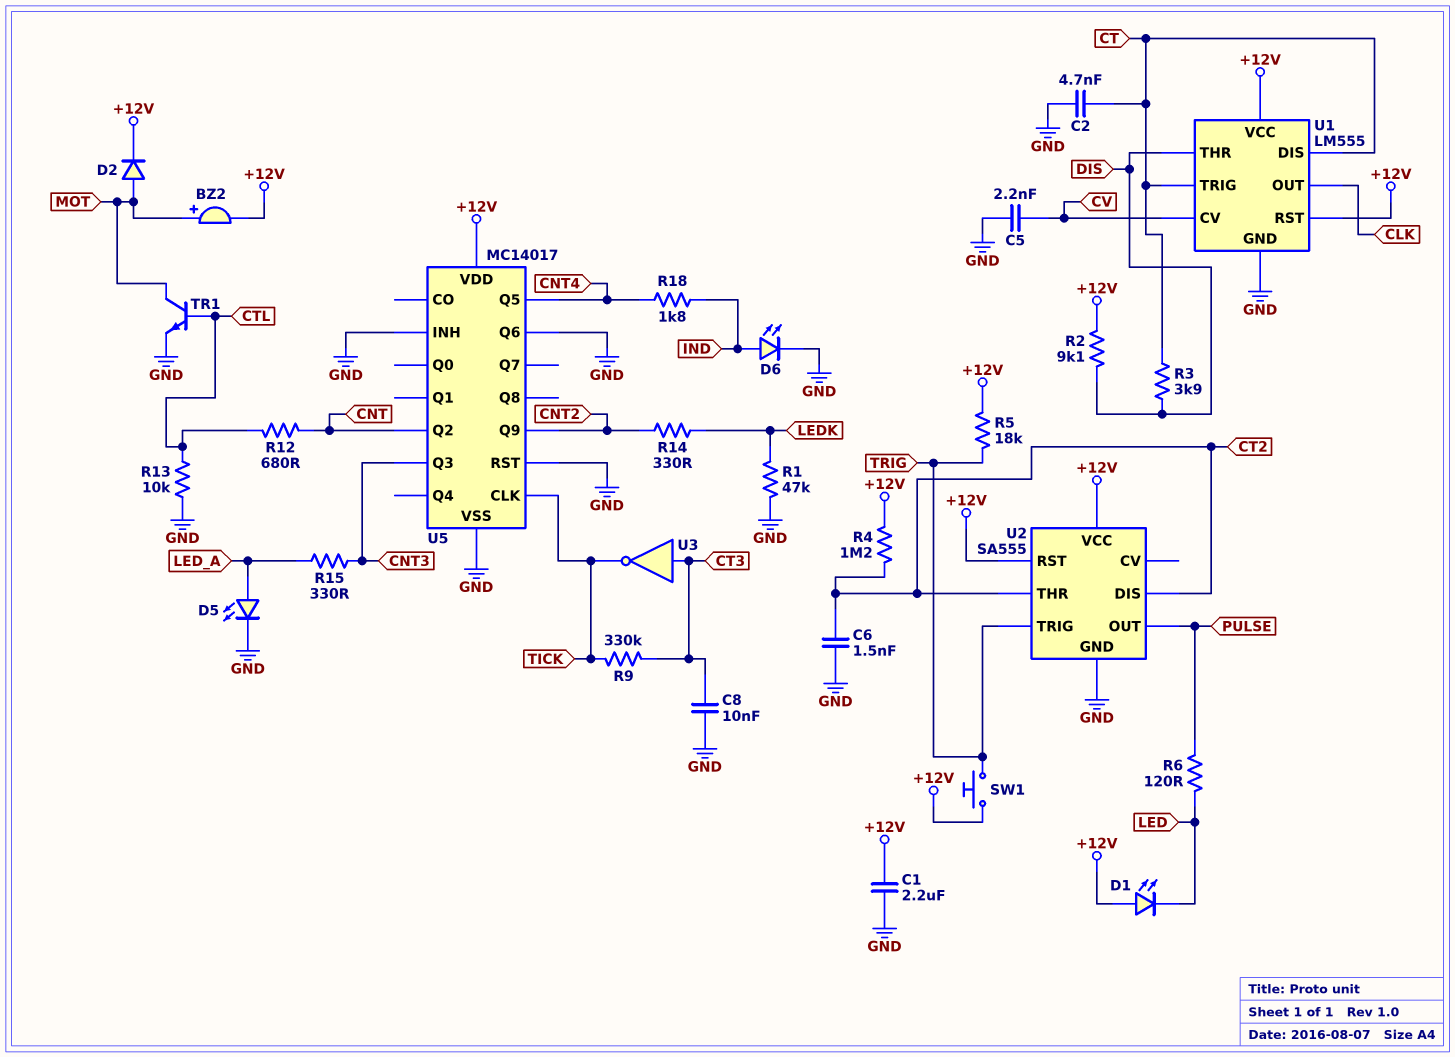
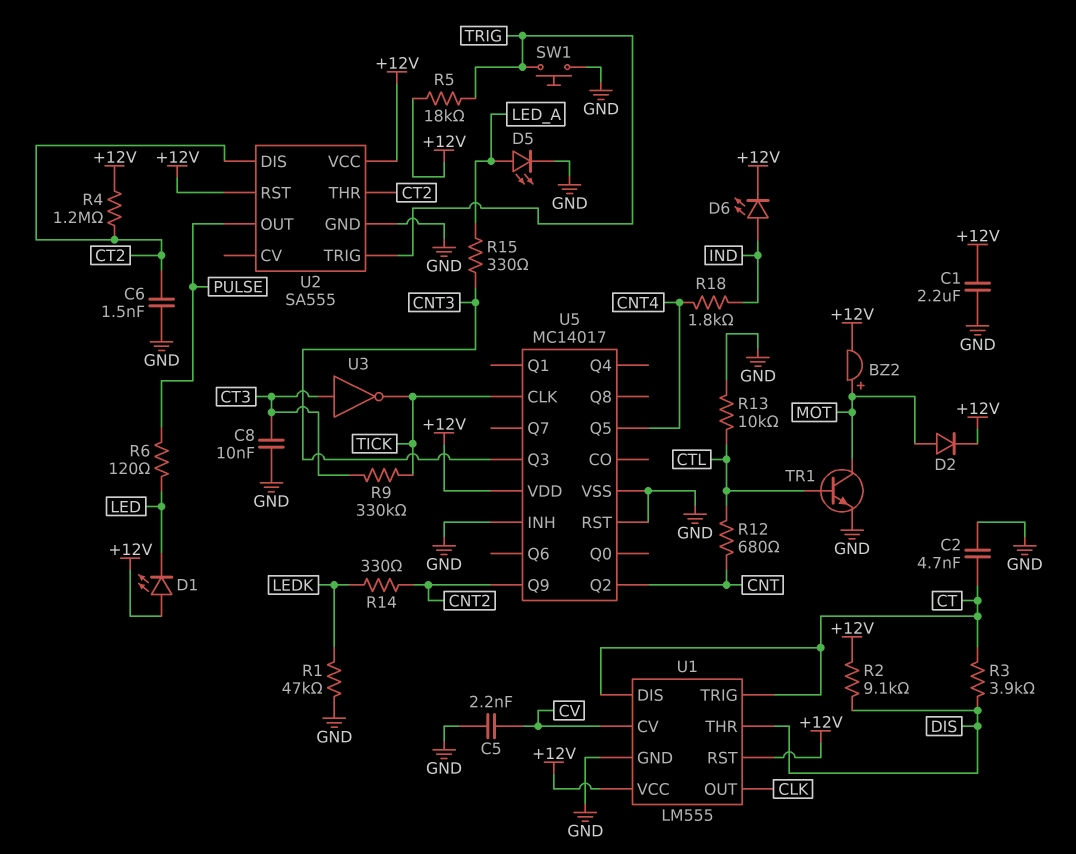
D6: LED (A IND, K GND) -> LED (A IND, K +12V)
SW1: button (+12V, TRIG) -> button (GND, TRIG)
U5 pin Q6: GND -> none

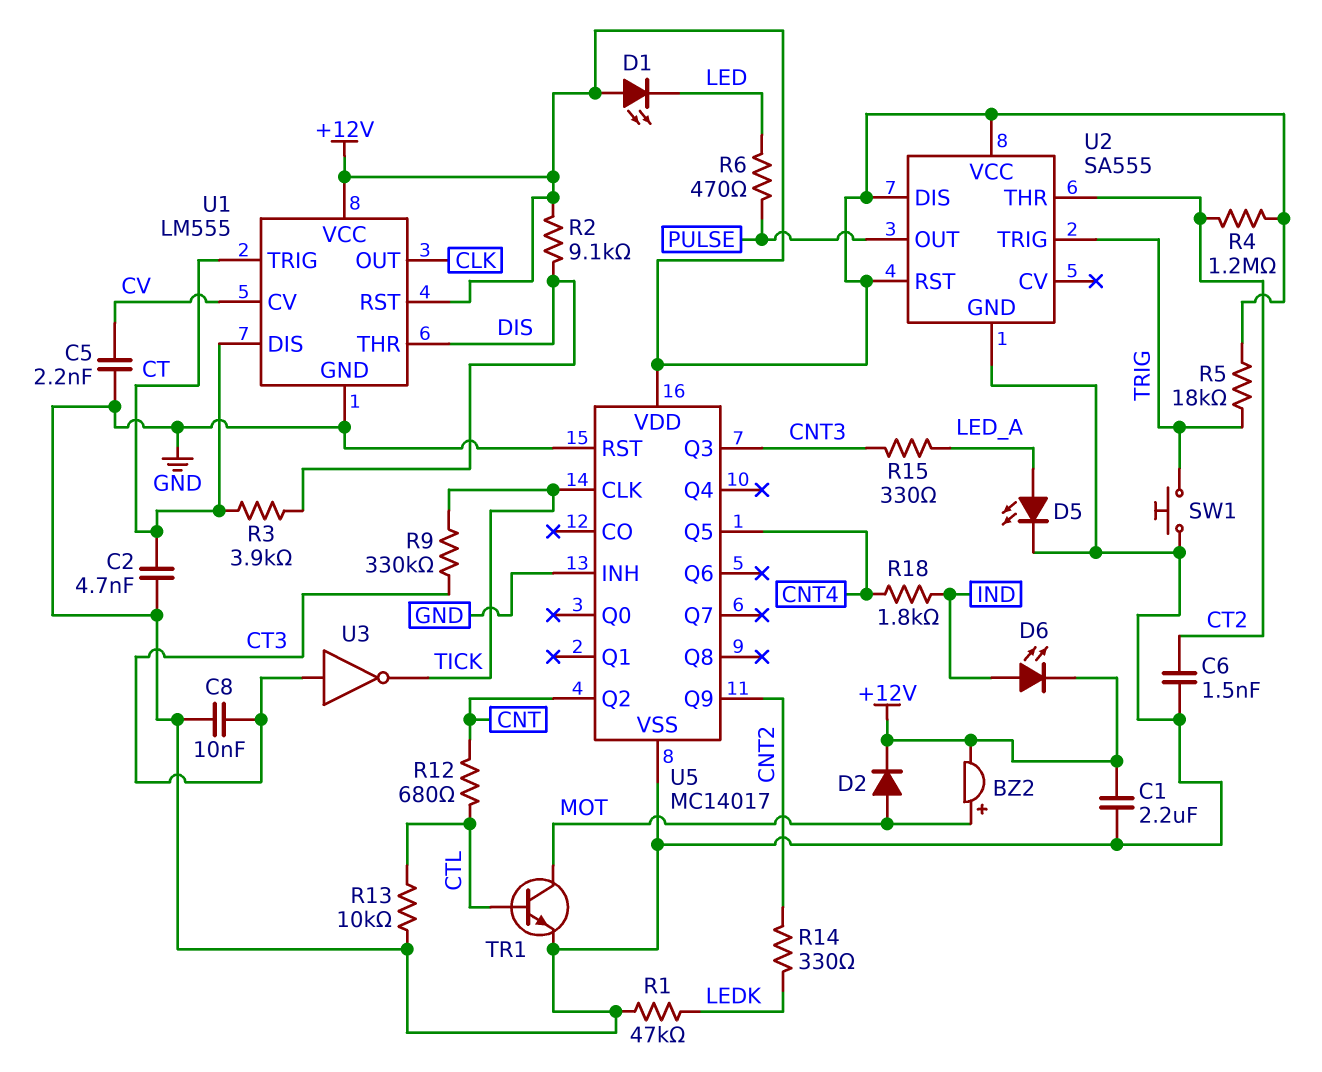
R6: 120 (LED, PULSE) -> 470 (LED, PULSE)
U2 pin DIS: CT2 -> +12V

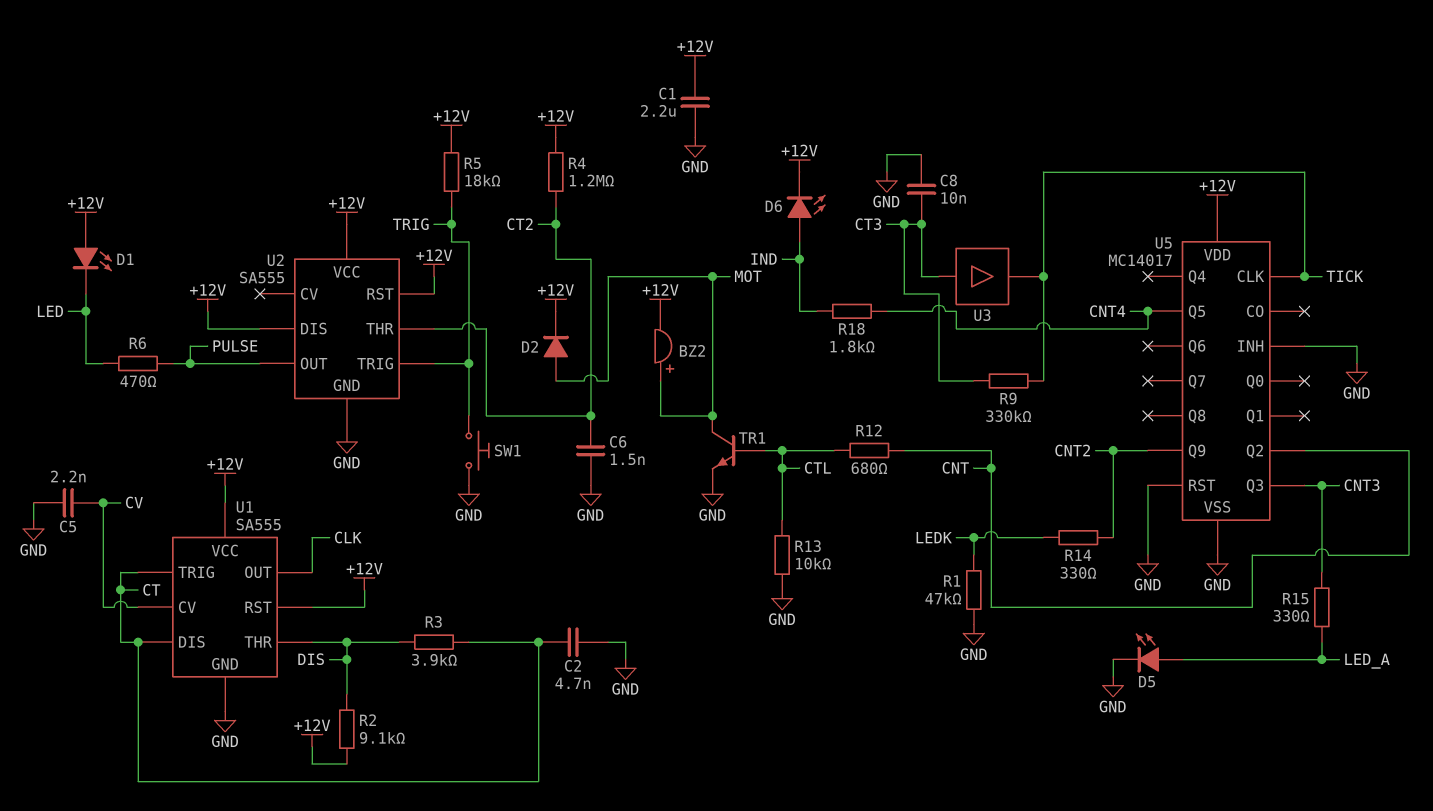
U1: LM555 -> SA555
U3: NOT (in CT3, out TICK) -> buffer (in CT3, out TICK)

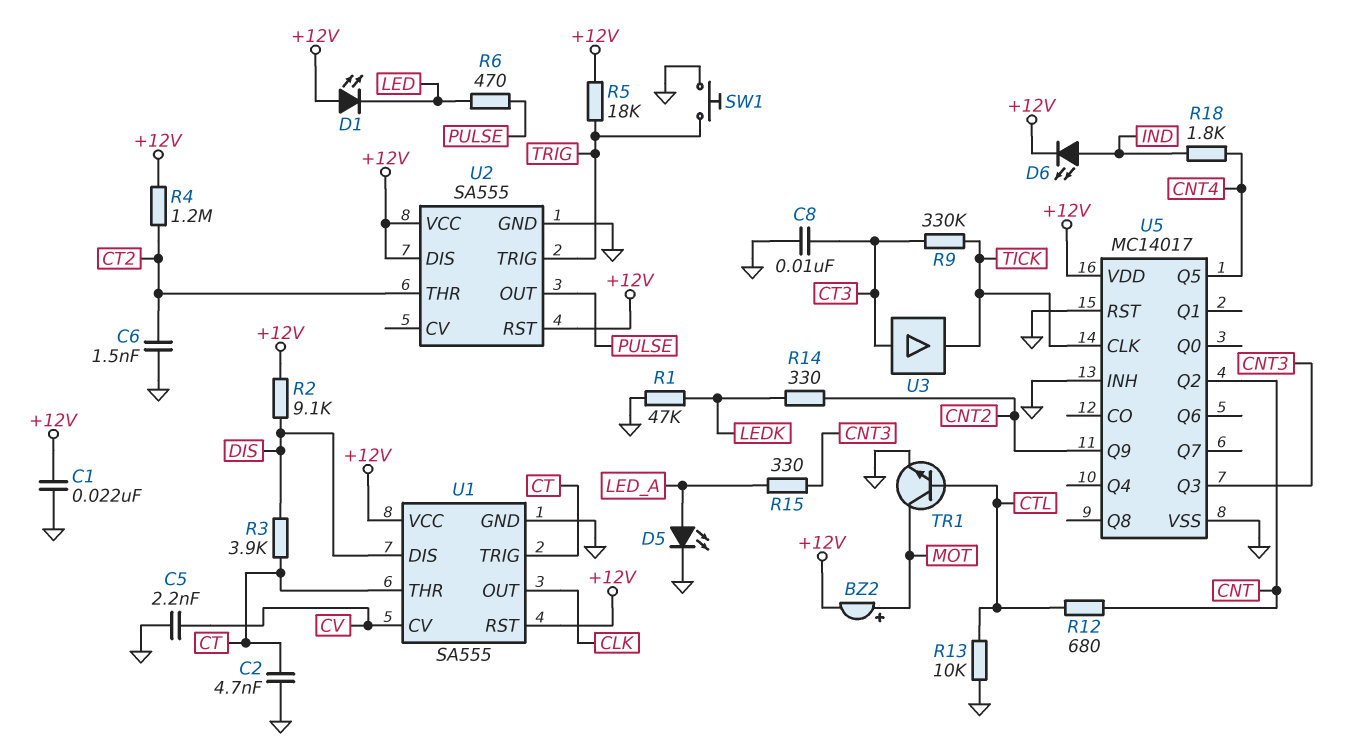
C1: 2.2uF (+12V, GND) -> 22nF (+12V, GND)
D2: diode (A MOT, K +12V) -> none
U1 pin DIS: CT -> DIS
U1 pin THR: DIS -> CT

